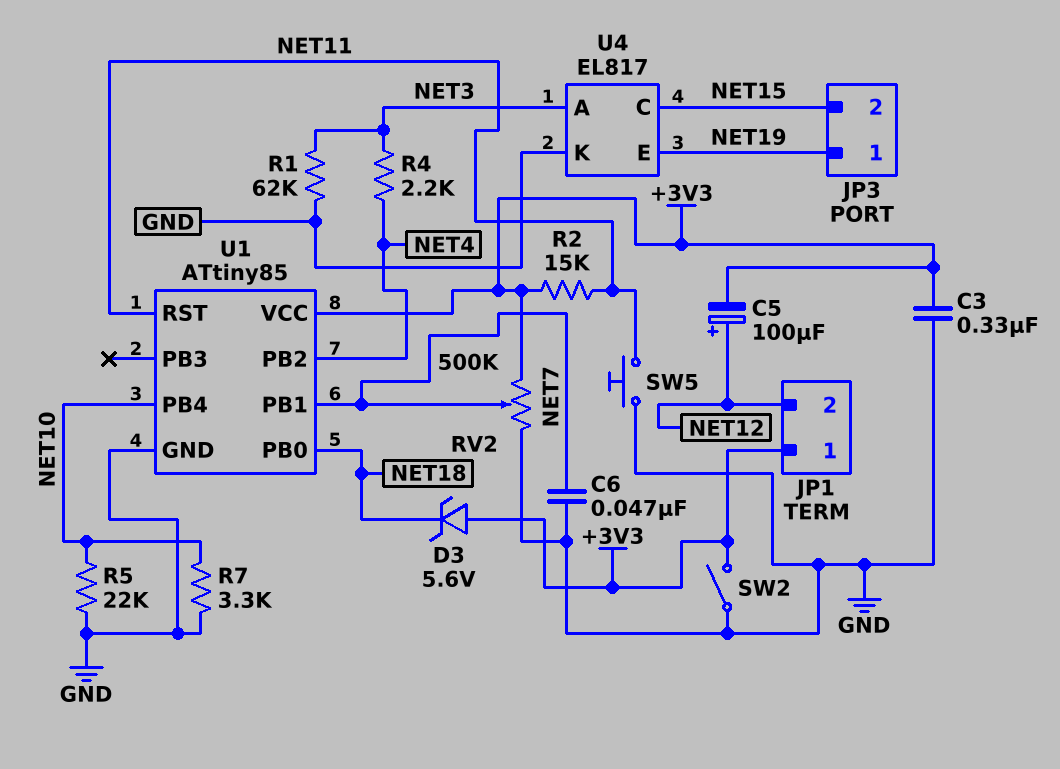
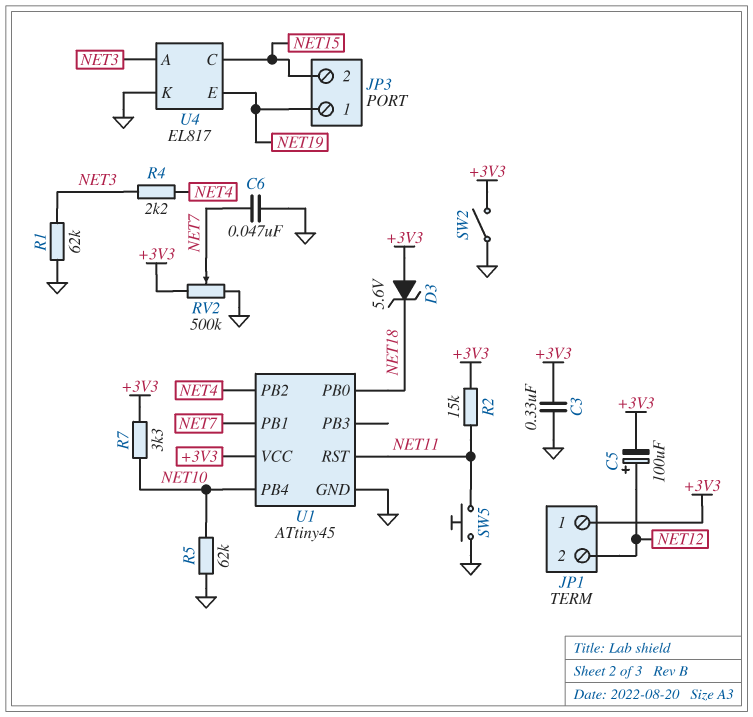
R5: 22k (GND, NET10) -> 62k (GND, NET10)
R7: 3.3k (GND, NET10) -> 3.3k (+3V3, NET10)
U1: ATtiny85 -> ATtiny45

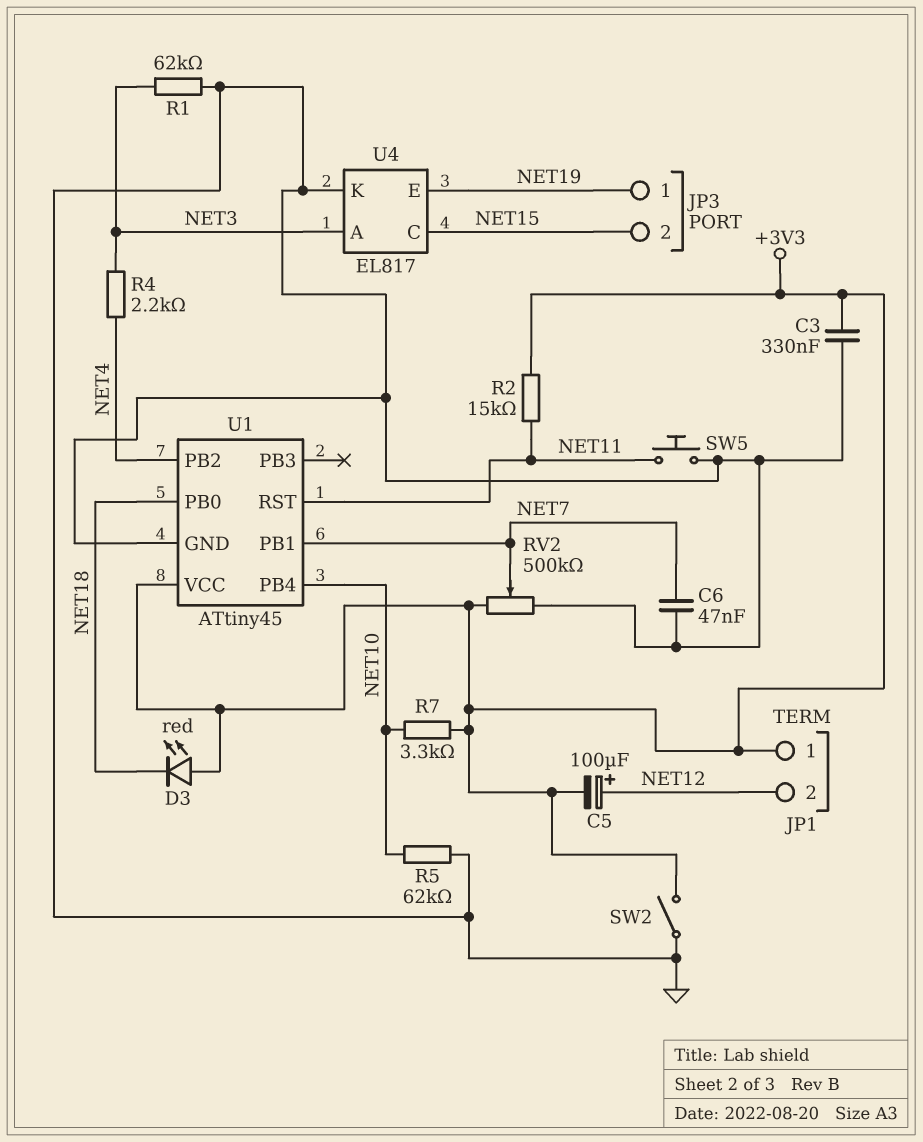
D3: zener 5.6V (A +3V3, K NET18) -> LED red (A +3V3, K NET18)

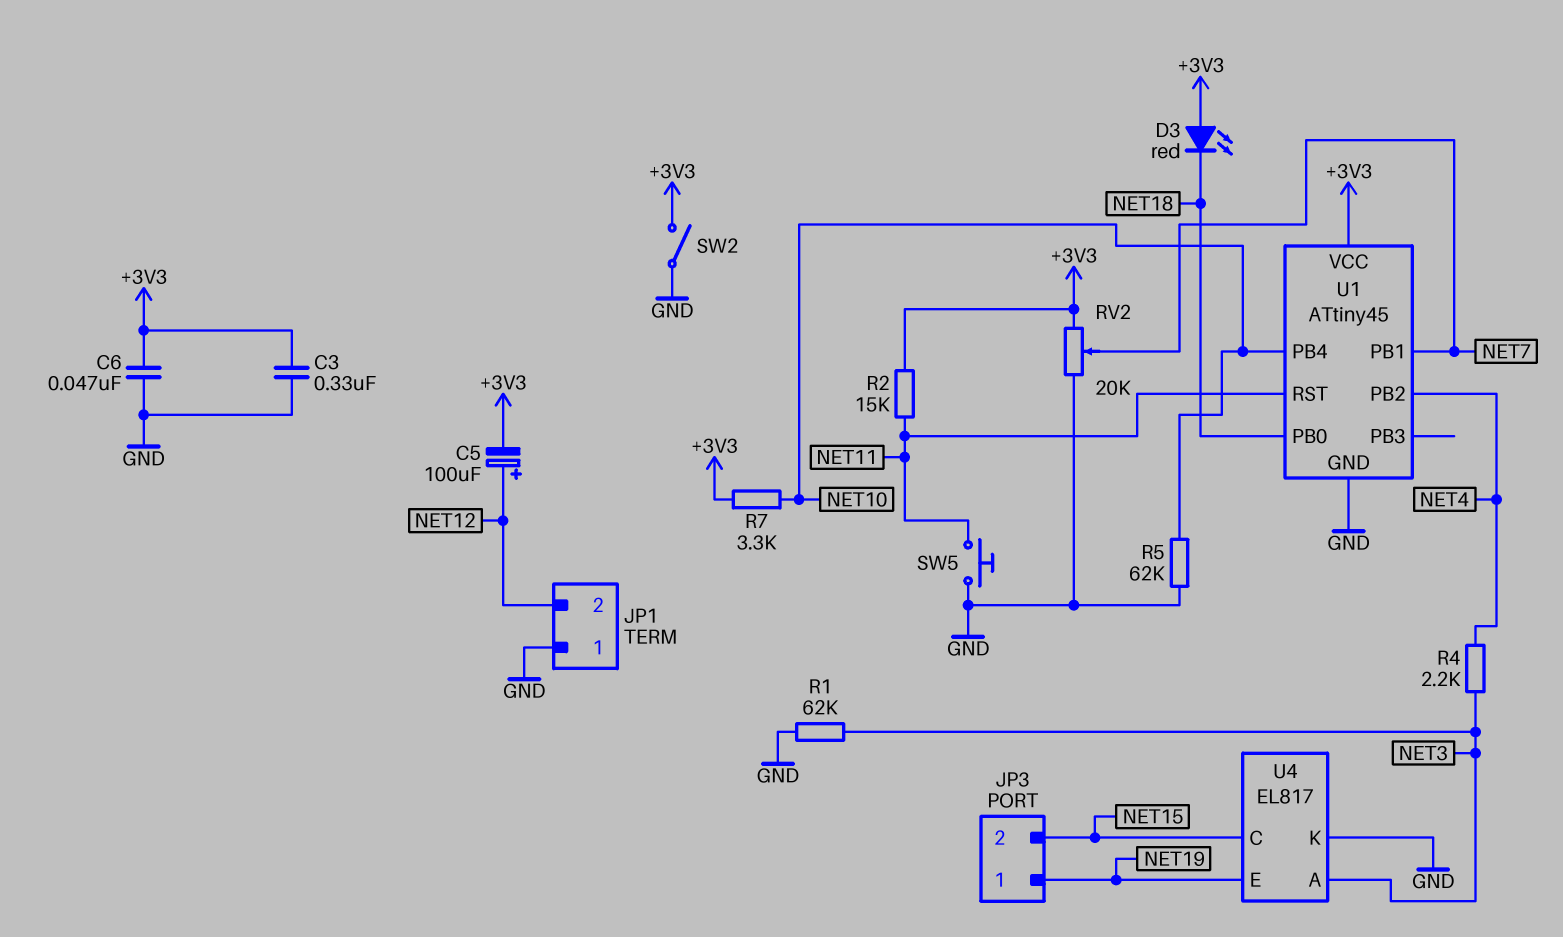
C6: 47nF (GND, NET7) -> 47nF (+3V3, GND)
JP1 pin 1: +3V3 -> GND
RV2: 500k (+3V3, GND, wiper NET7) -> 20k (+3V3, GND, wiper NET7)

